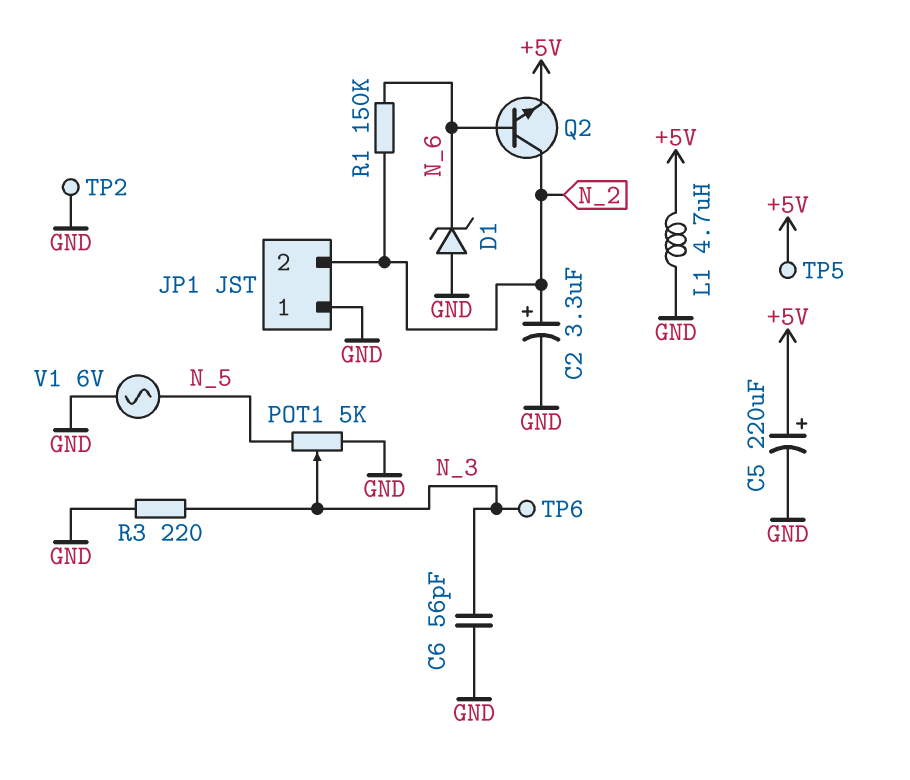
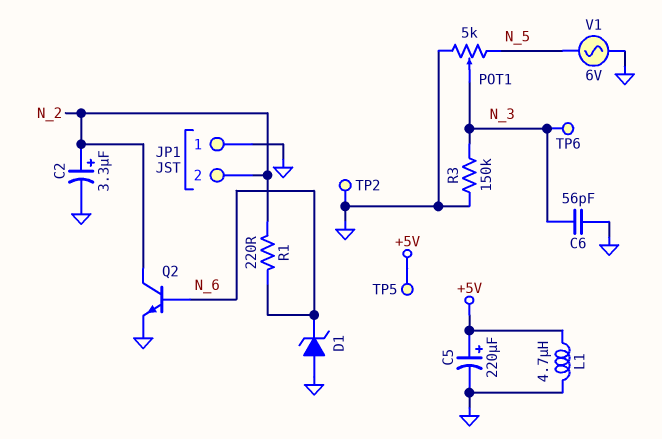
Q2: NPN (B N_6, C N_2, E +5V) -> NPN (B N_6, C N_2, E GND)
R1: 150k (N_2, N_6) -> 220 (N_2, N_6)
R3: 220 (GND, N_3) -> 150k (GND, N_3)

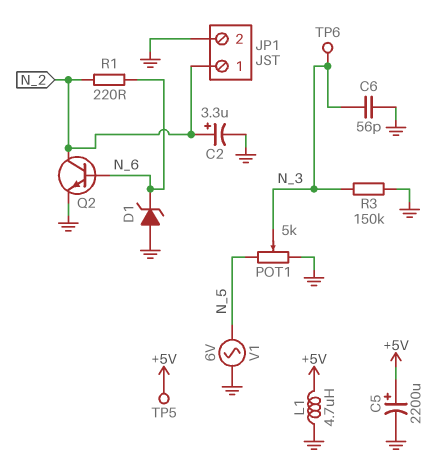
C5: 220uF (plus +5V, minus GND) -> 2200uF (plus +5V, minus GND)
JP1 pin 1: GND -> N_2
JP1 pin 2: N_2 -> GND
TP2: test point (GND) -> none

